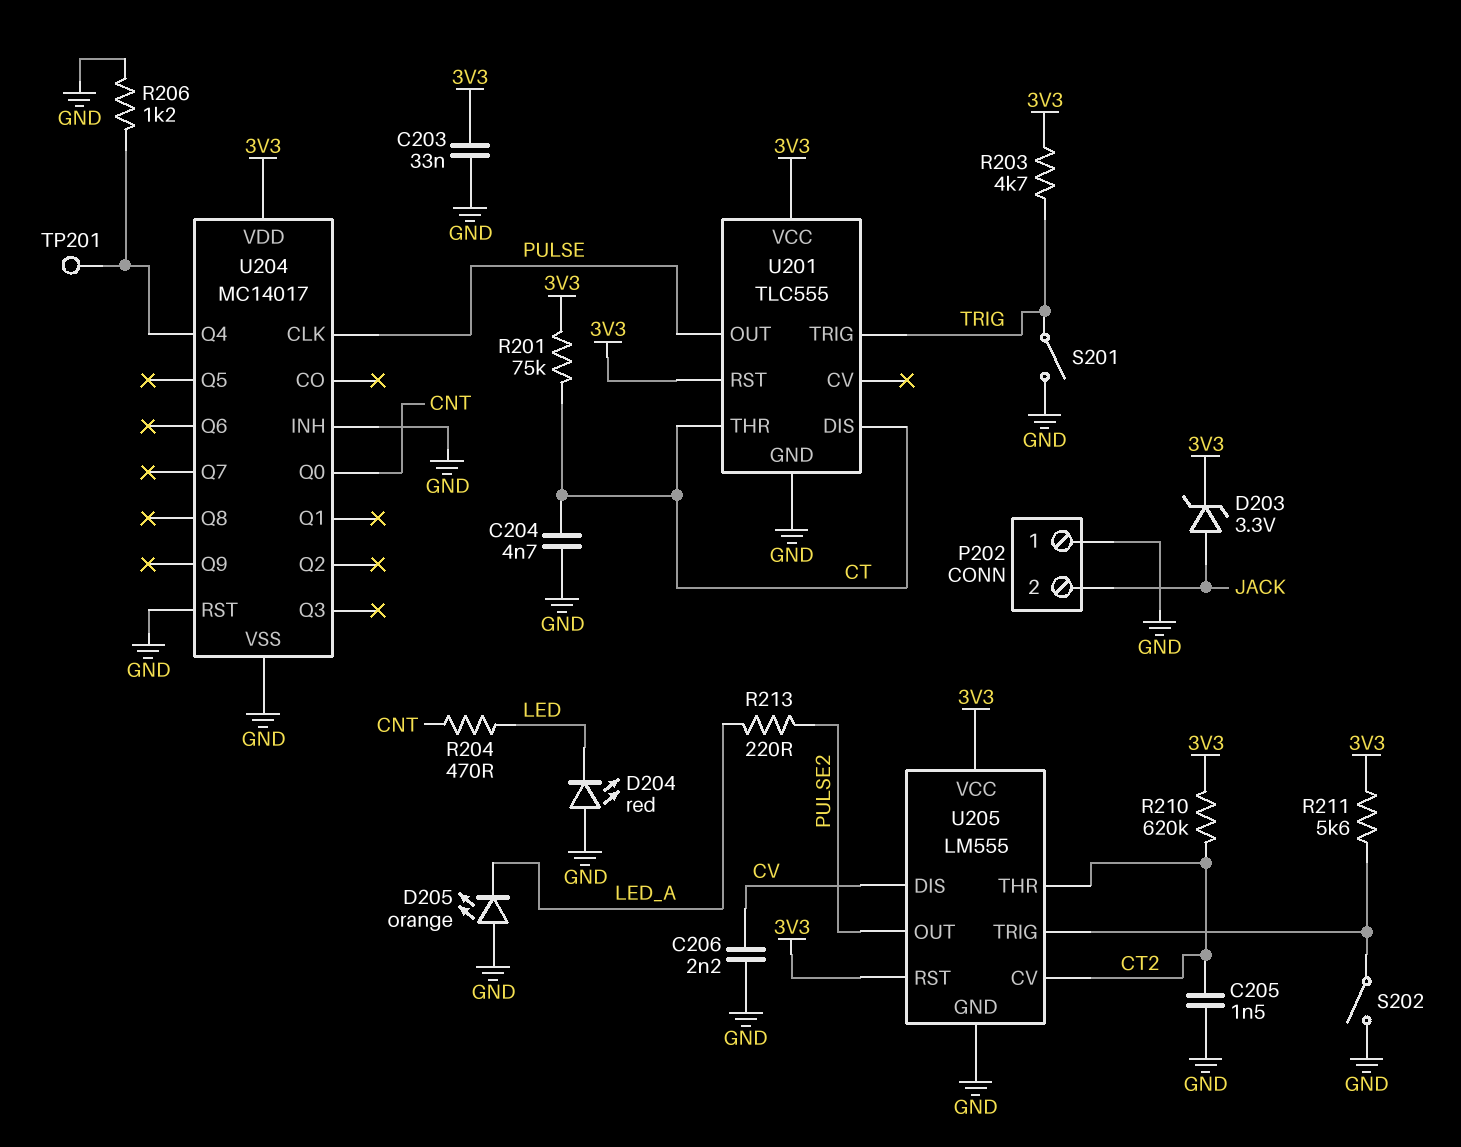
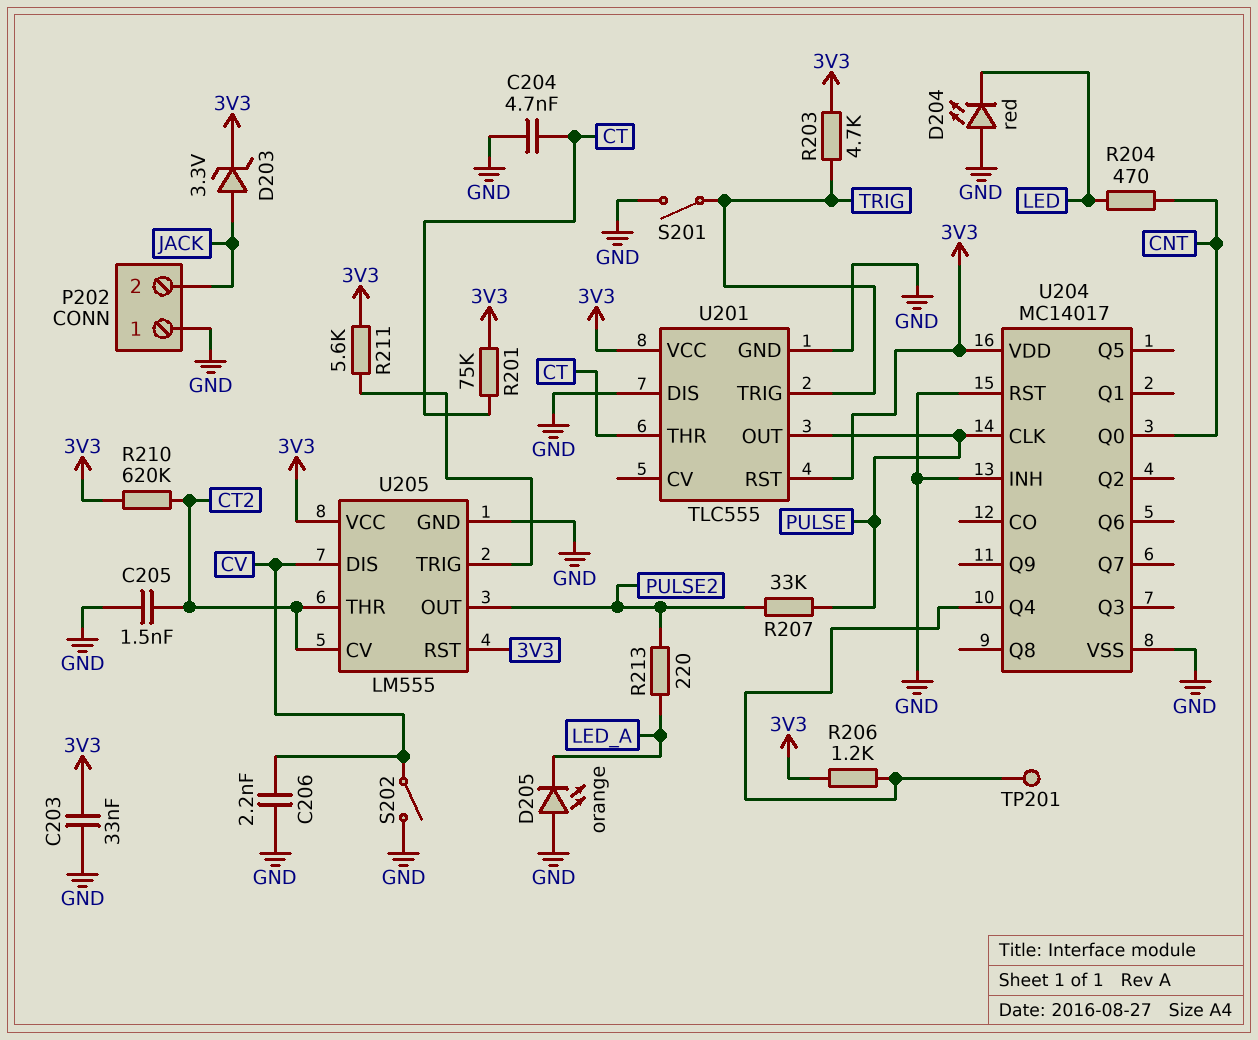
R206: 1.2k (GND, U204/Q4) -> 1.2k (3V3, U204/Q4)
R207: none -> 33k (PULSE, PULSE2)
S202: switch (GND, U205/TRIG) -> switch (CV, GND)
U201 pin DIS: CT -> GND

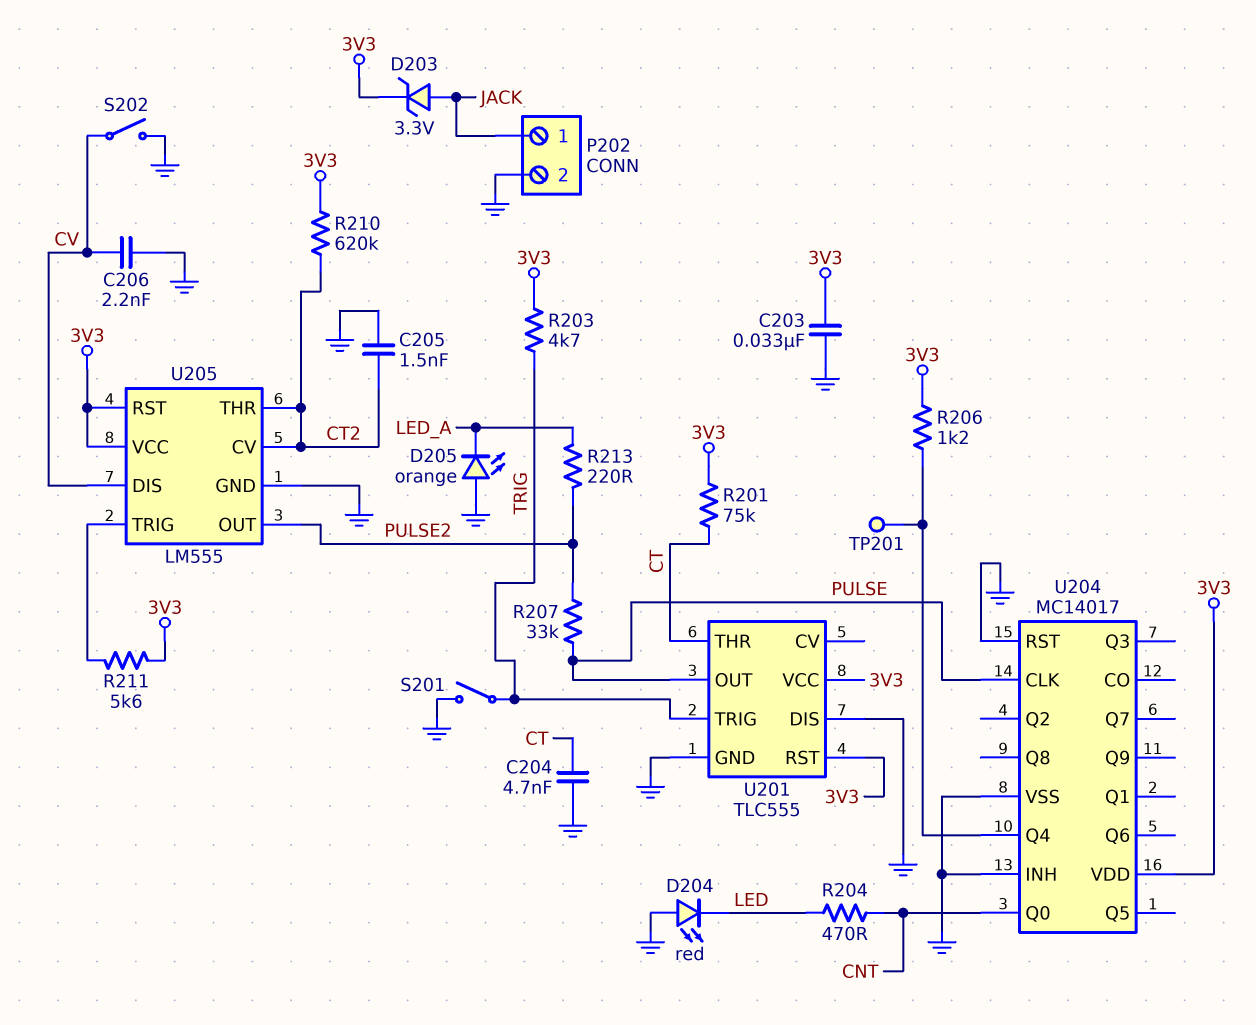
P202 pin 1: GND -> JACK
P202 pin 2: JACK -> GND

